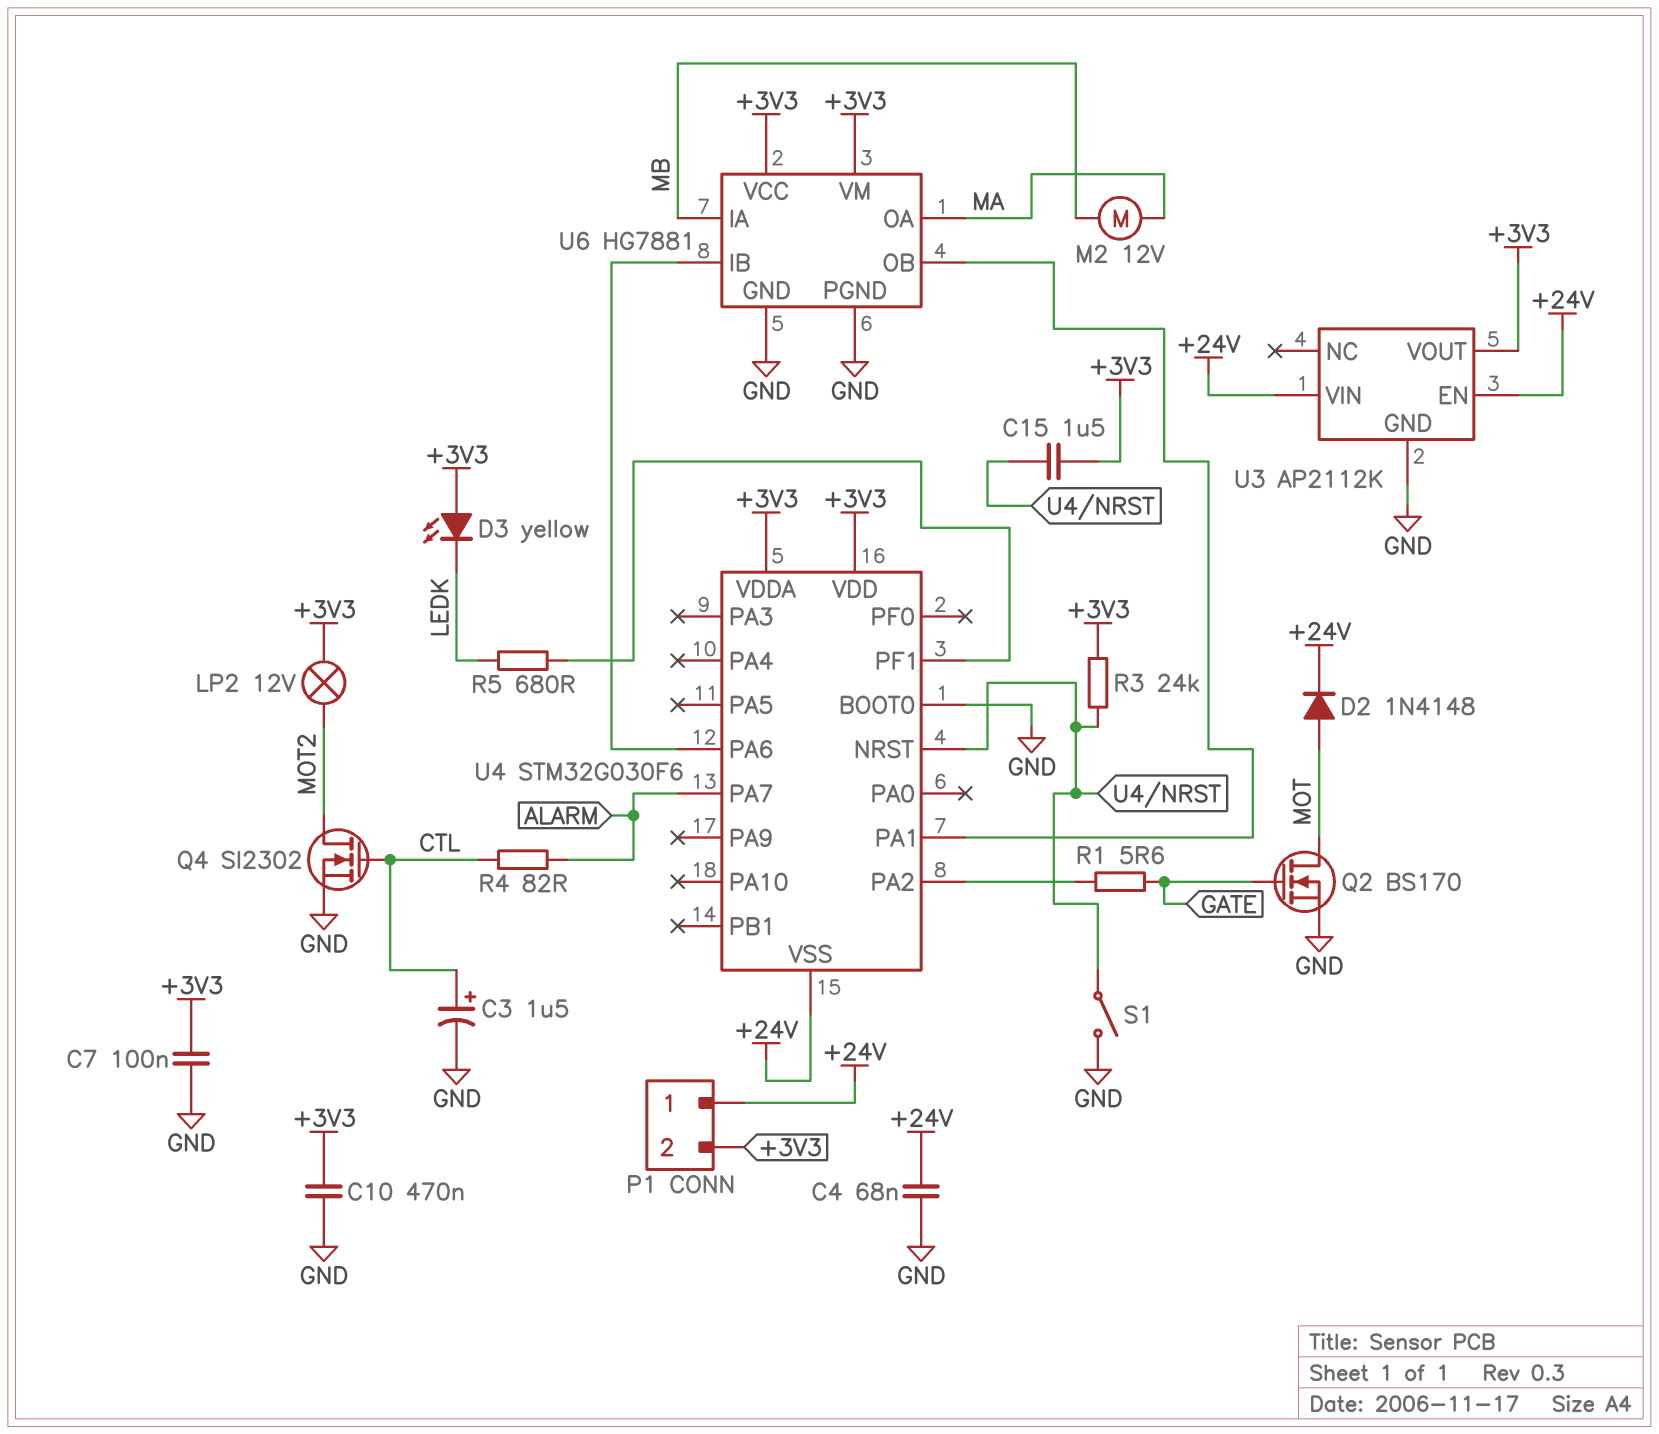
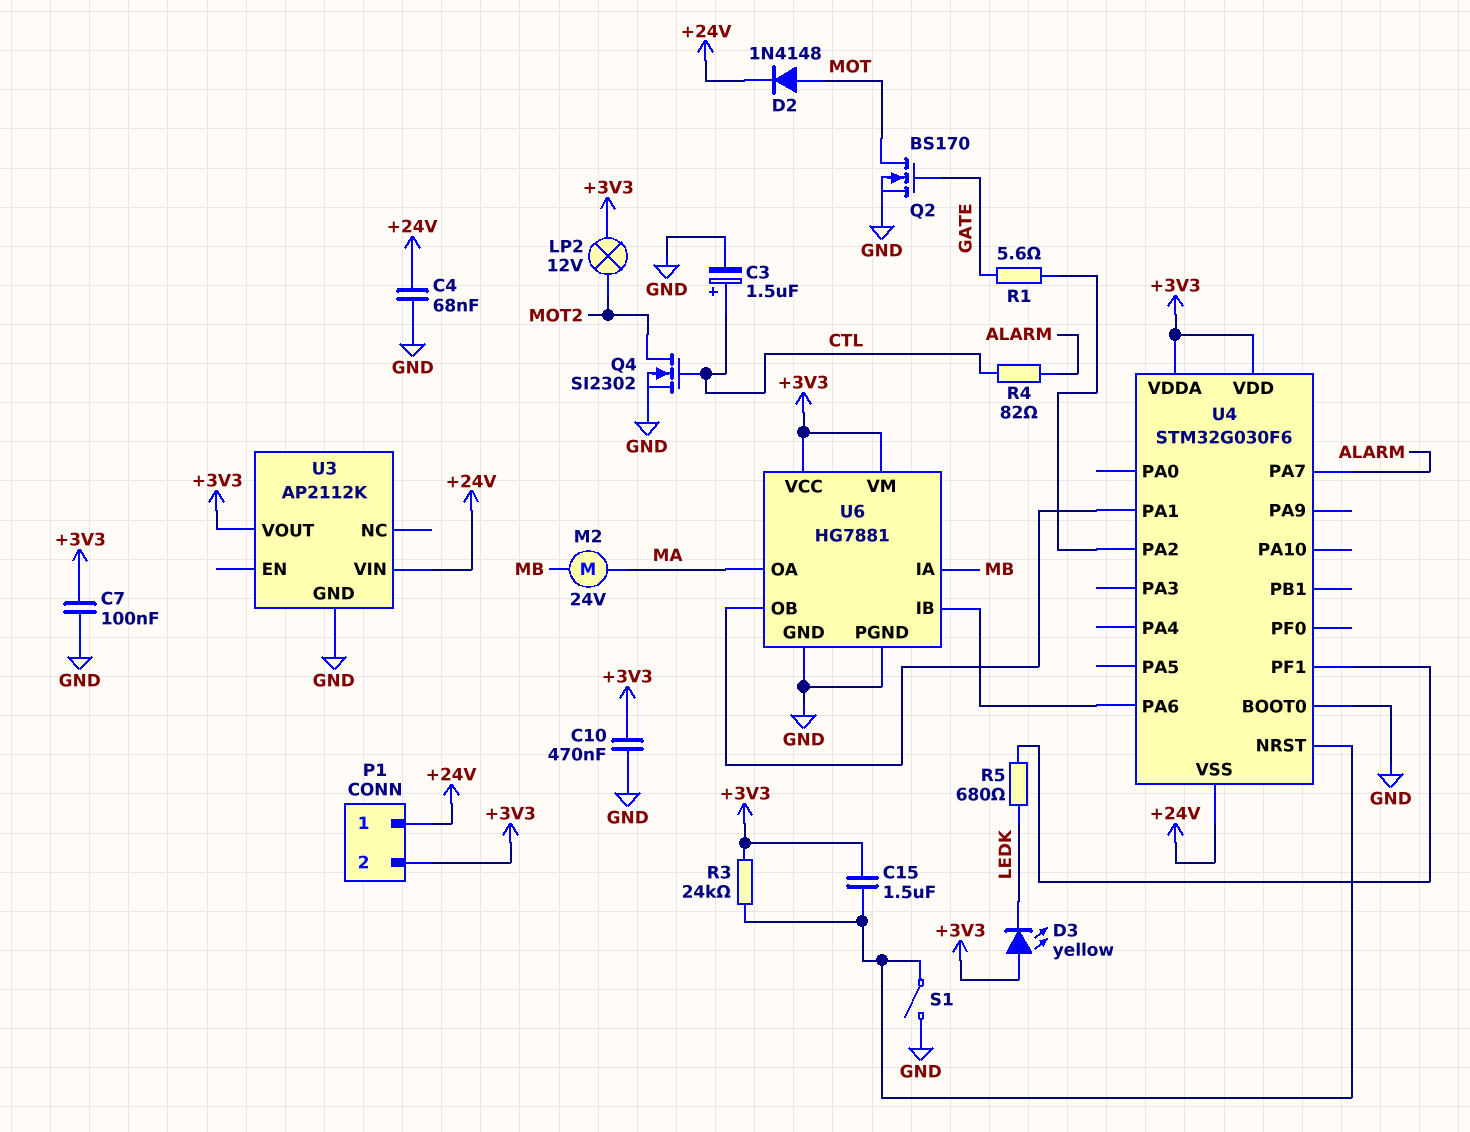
M2: motor 12V (MA, MB) -> motor 24V (MA, MB)
U3 pin EN: +24V -> none

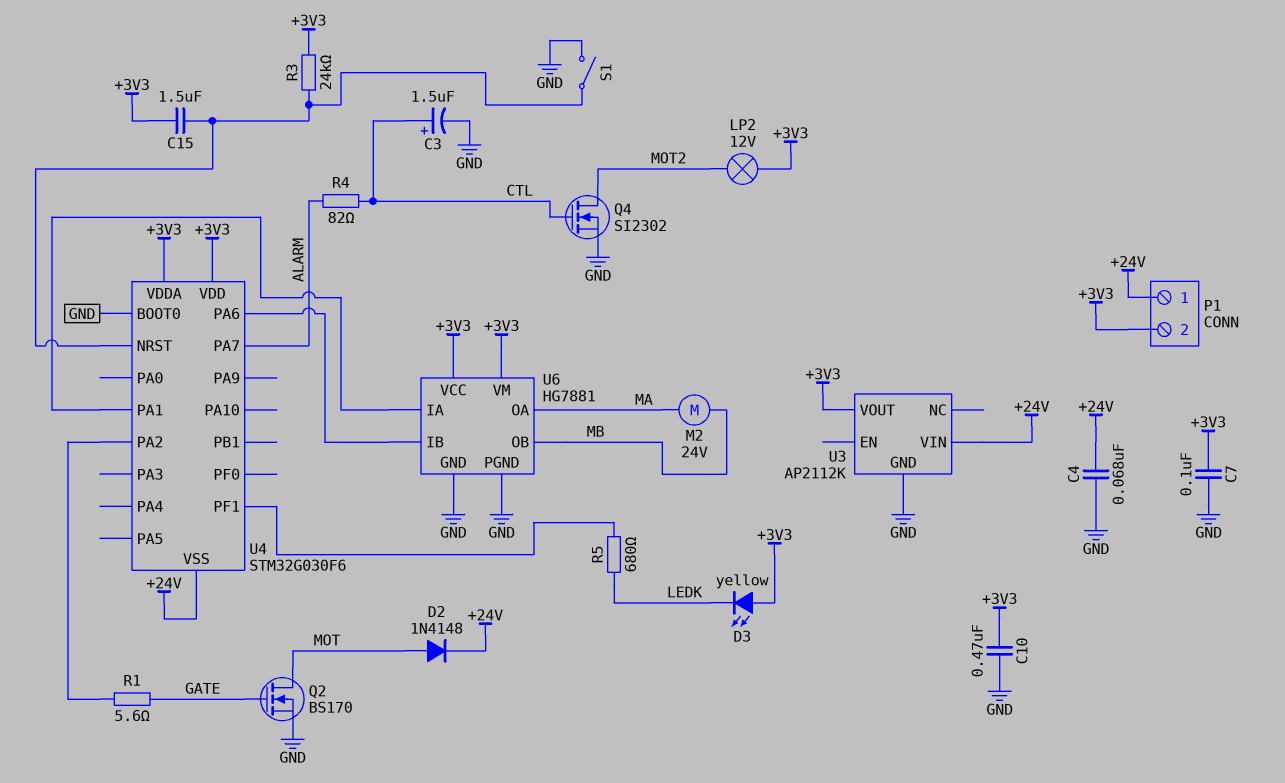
U6 pin IA: MB -> U4/PA1
U6 pin OB: U4/PA1 -> MB

